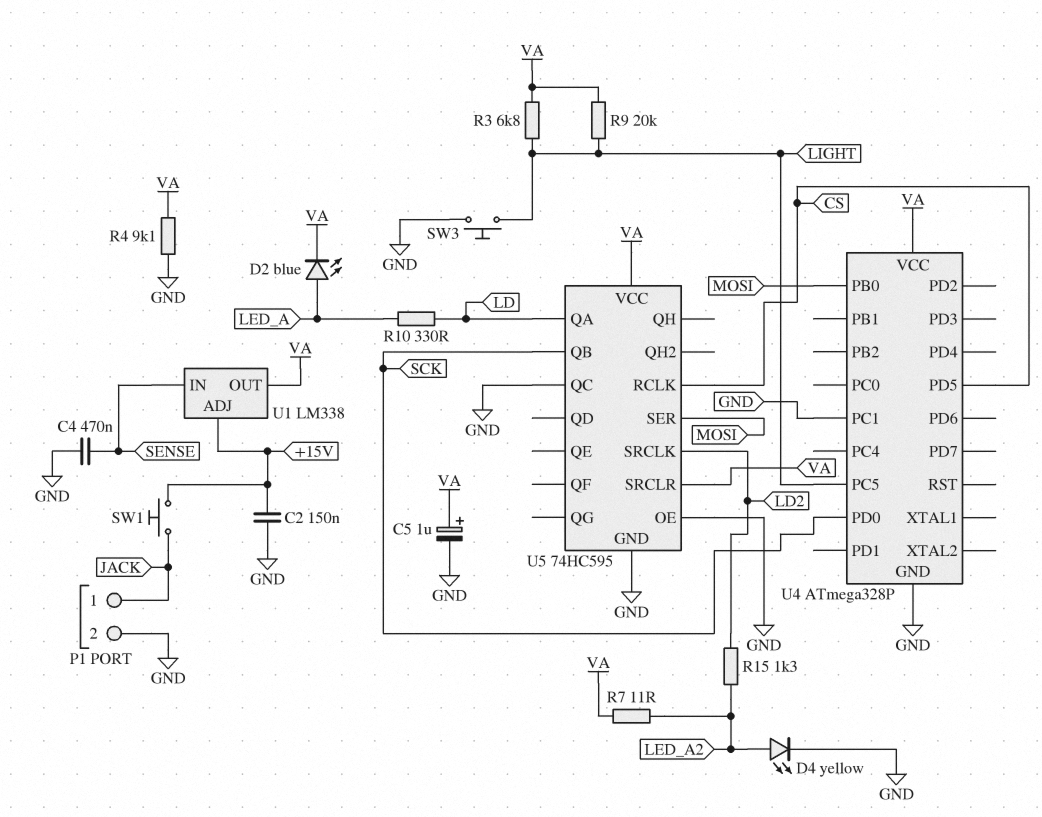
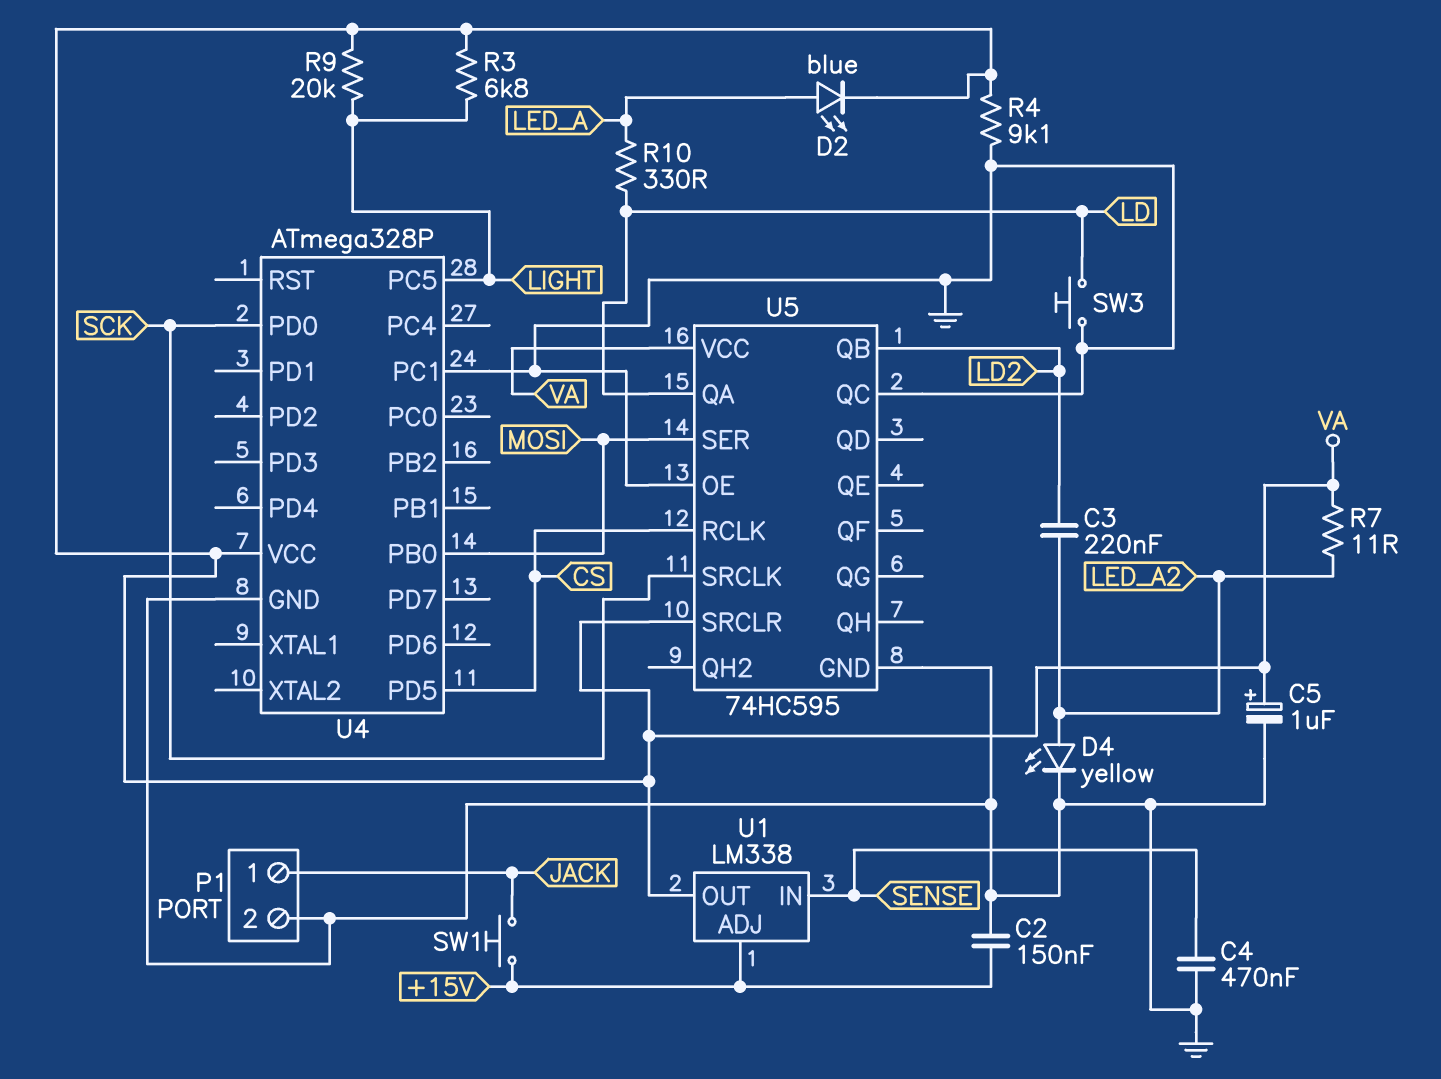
C3: none -> 220nF (LD2, LED_A2)
R15: 1.3k (LD2, LED_A2) -> none
SW3: button (GND, LIGHT) -> button (GND, LD)
U5 pin QB: SCK -> LD2
U5 pin SRCLK: LD2 -> SCK

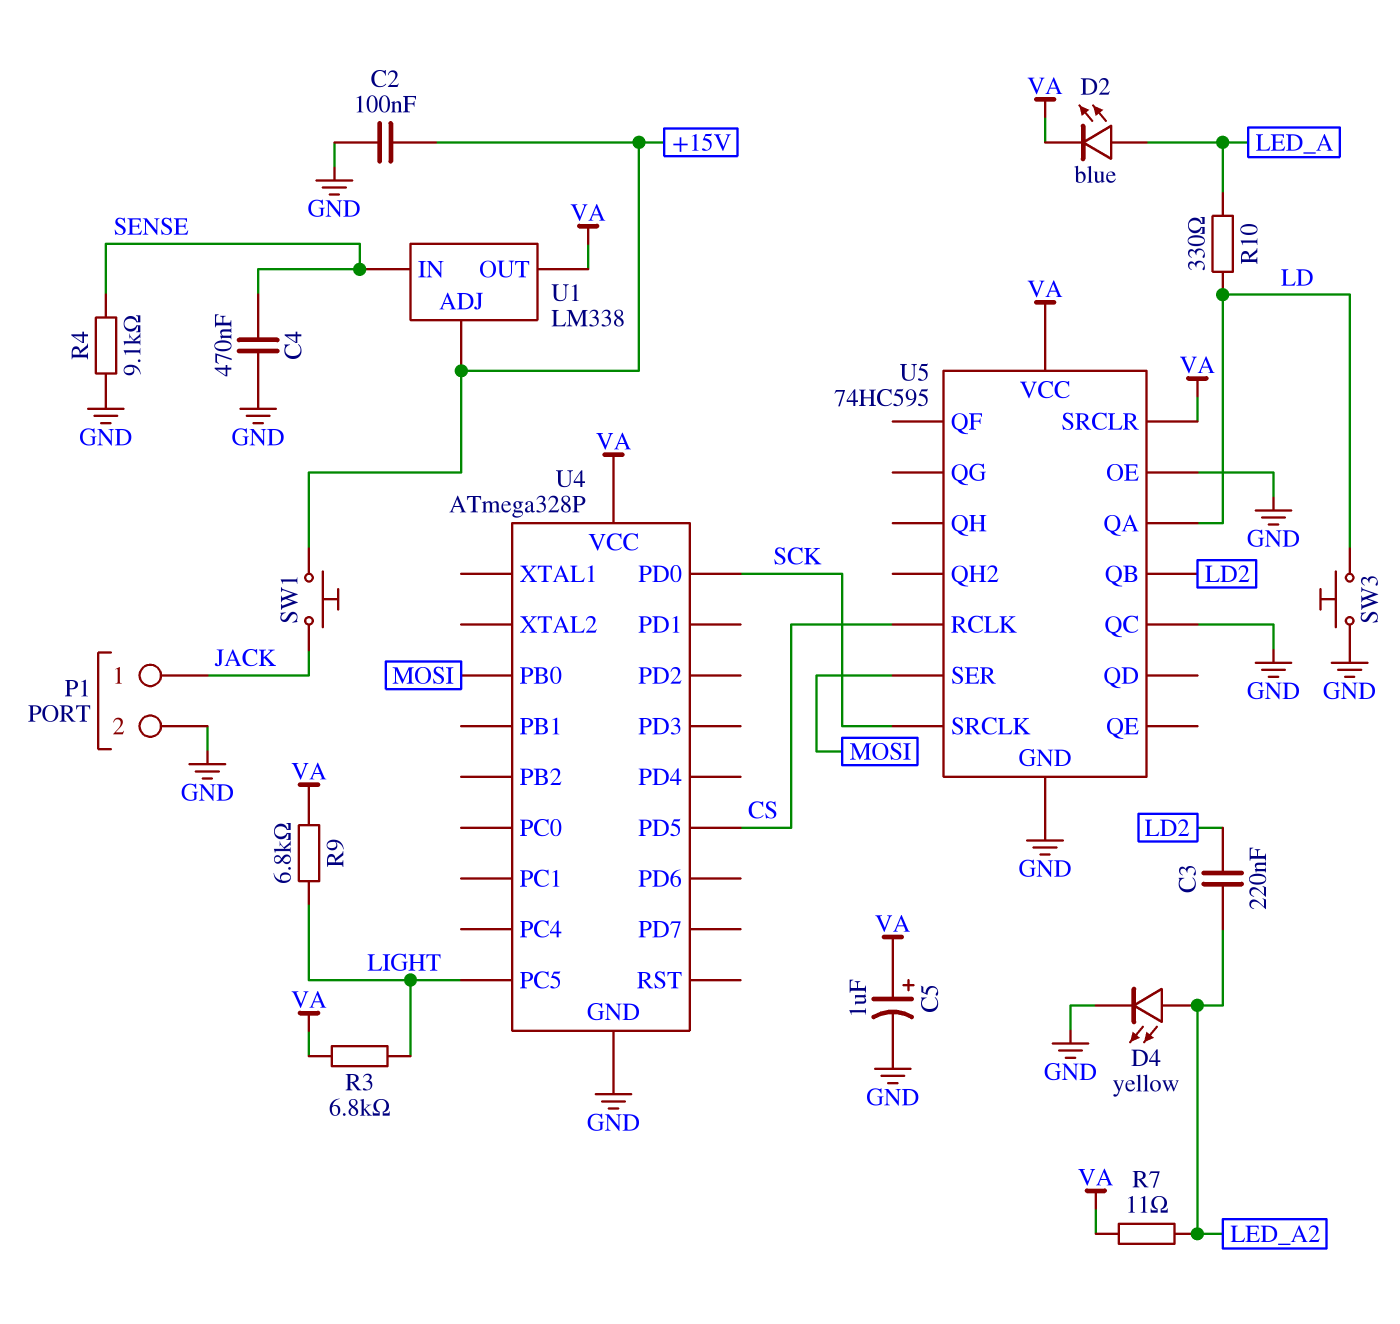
C2: 150nF (+15V, GND) -> 100nF (+15V, GND)
R4: 9.1k (GND, VA) -> 9.1k (GND, SENSE)
R9: 20k (LIGHT, VA) -> 6.8k (LIGHT, VA)
U4 pin PC1: GND -> none

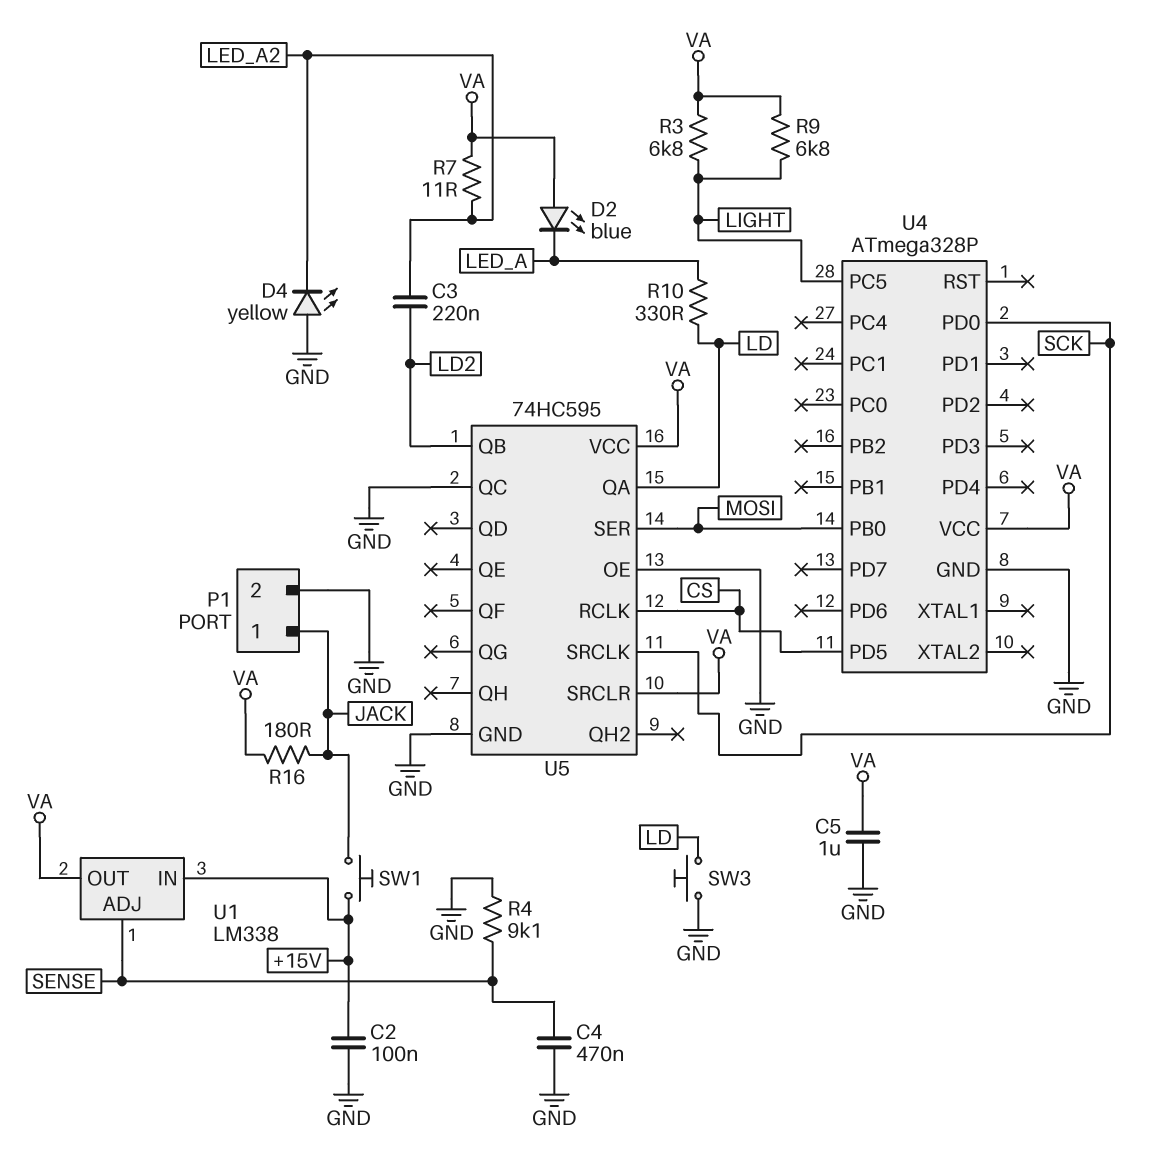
C5: 1uF (plus VA, minus GND) -> 1uF (GND, VA)
D2: LED blue (A LED_A, K VA) -> LED blue (A VA, K LED_A)
D4: LED yellow (A LED_A2, K GND) -> LED yellow (A GND, K LED_A2)
R16: none -> 180 (JACK, VA)
U1 pin ADJ: +15V -> SENSE
U1 pin IN: SENSE -> +15V

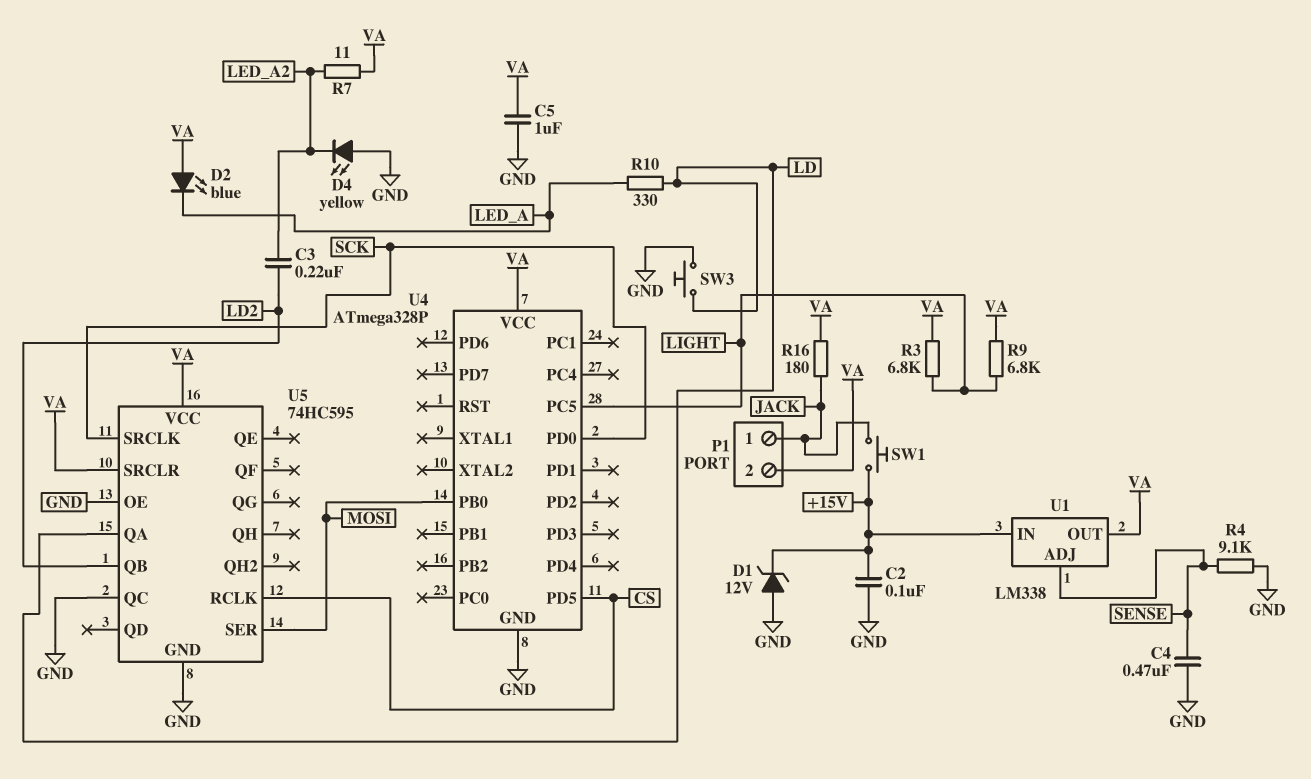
D1: none -> zener 12V (A GND, K +15V)
P1 pin 2: GND -> VA

